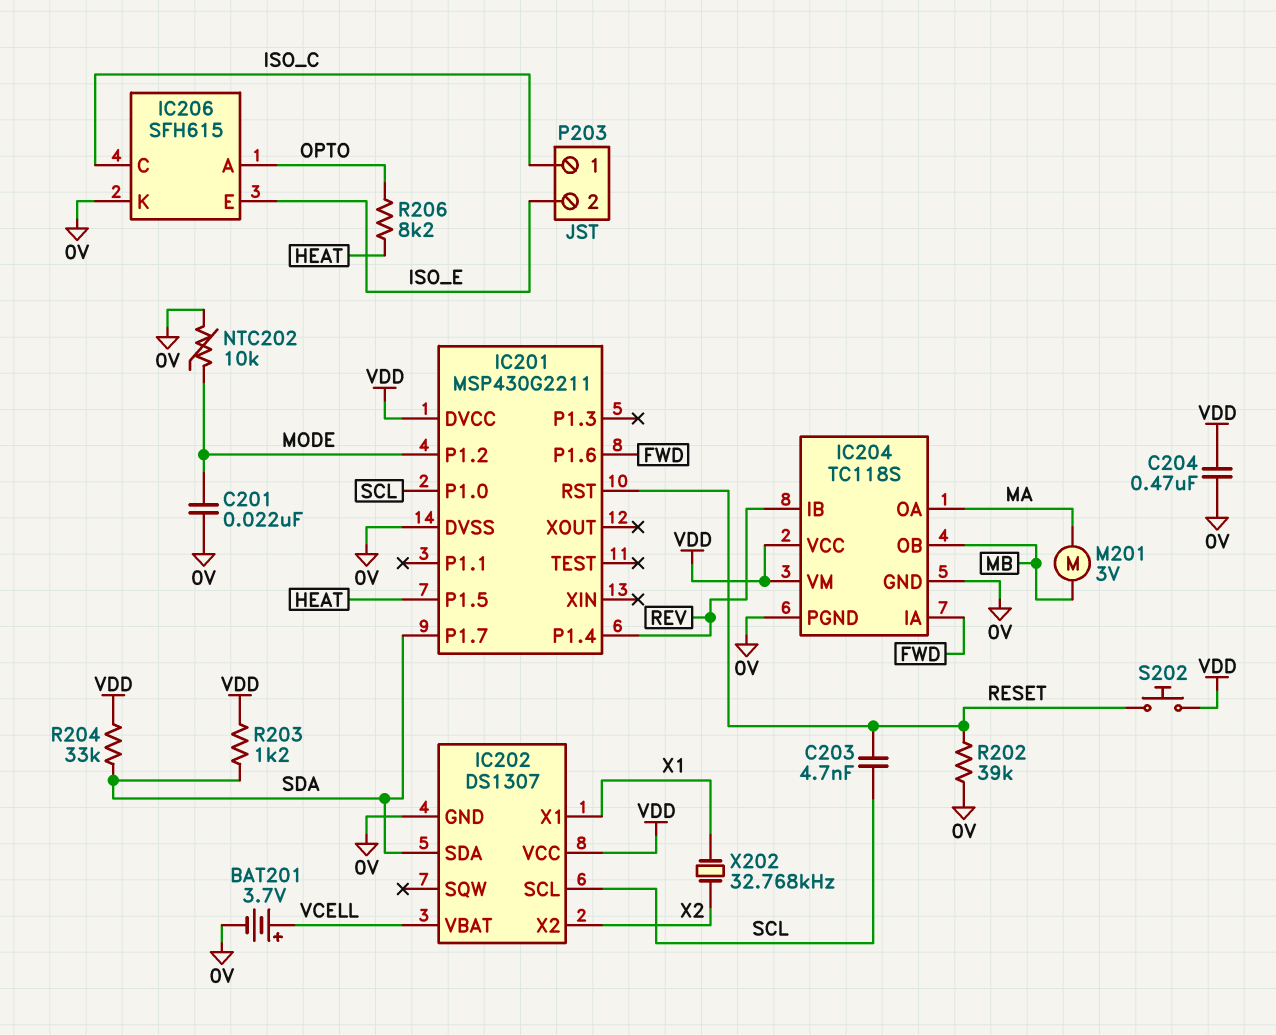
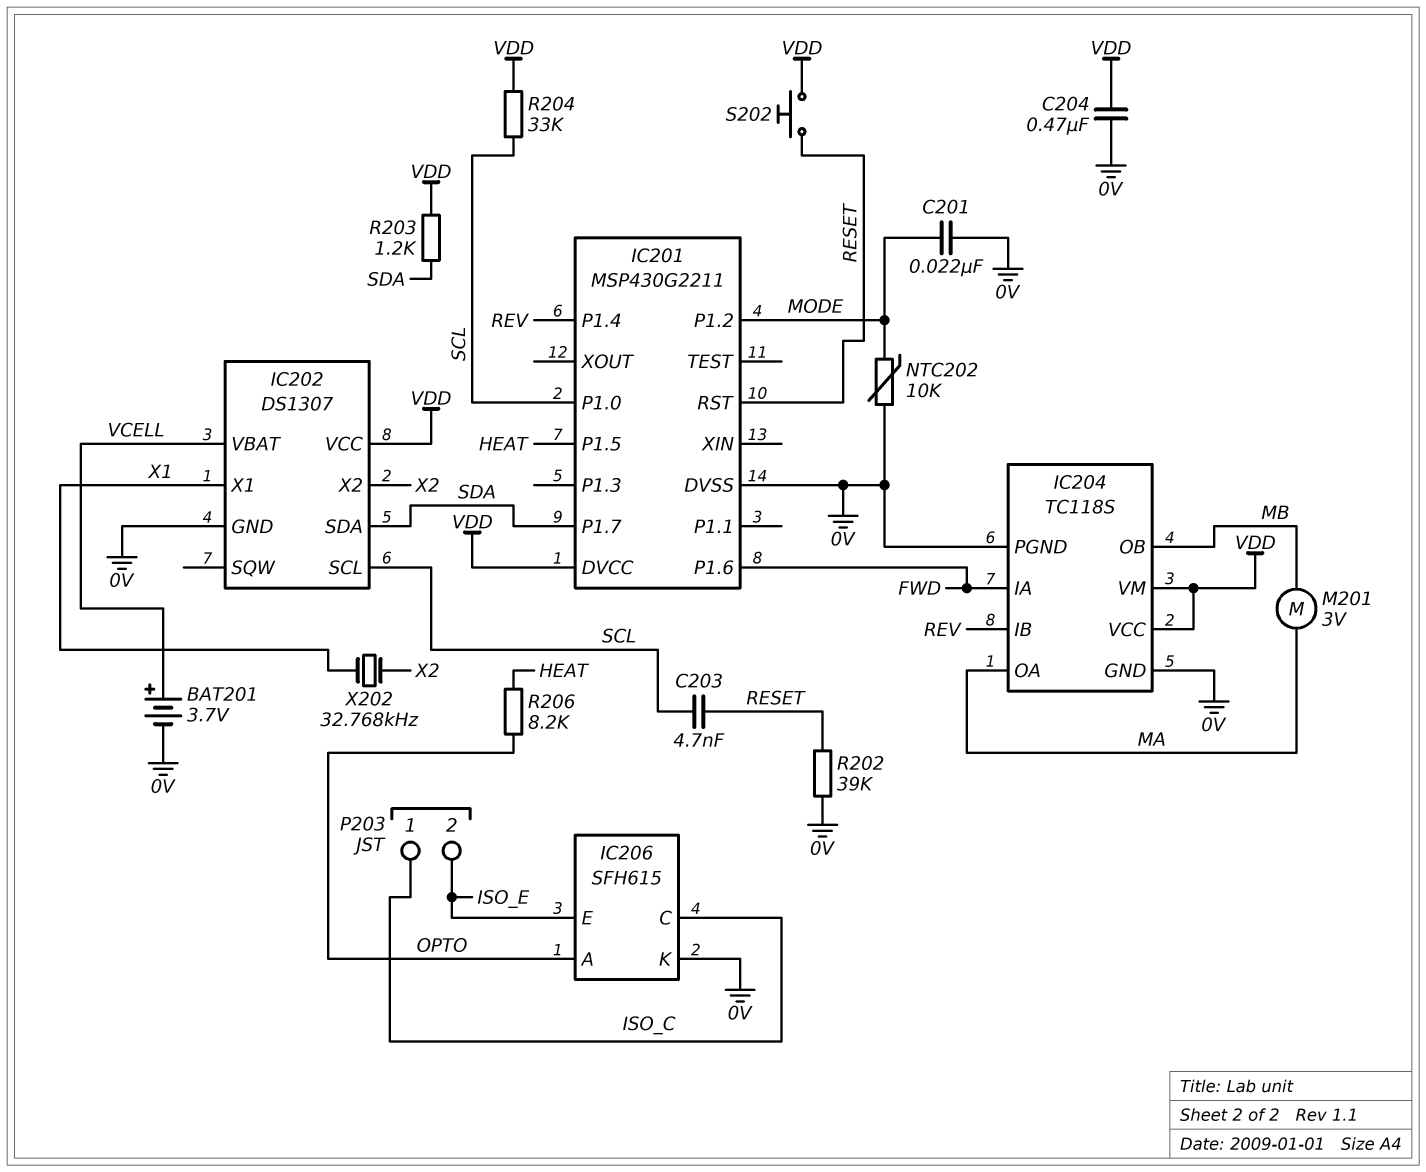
R204: 33k (SDA, VDD) -> 33k (SCL, VDD)

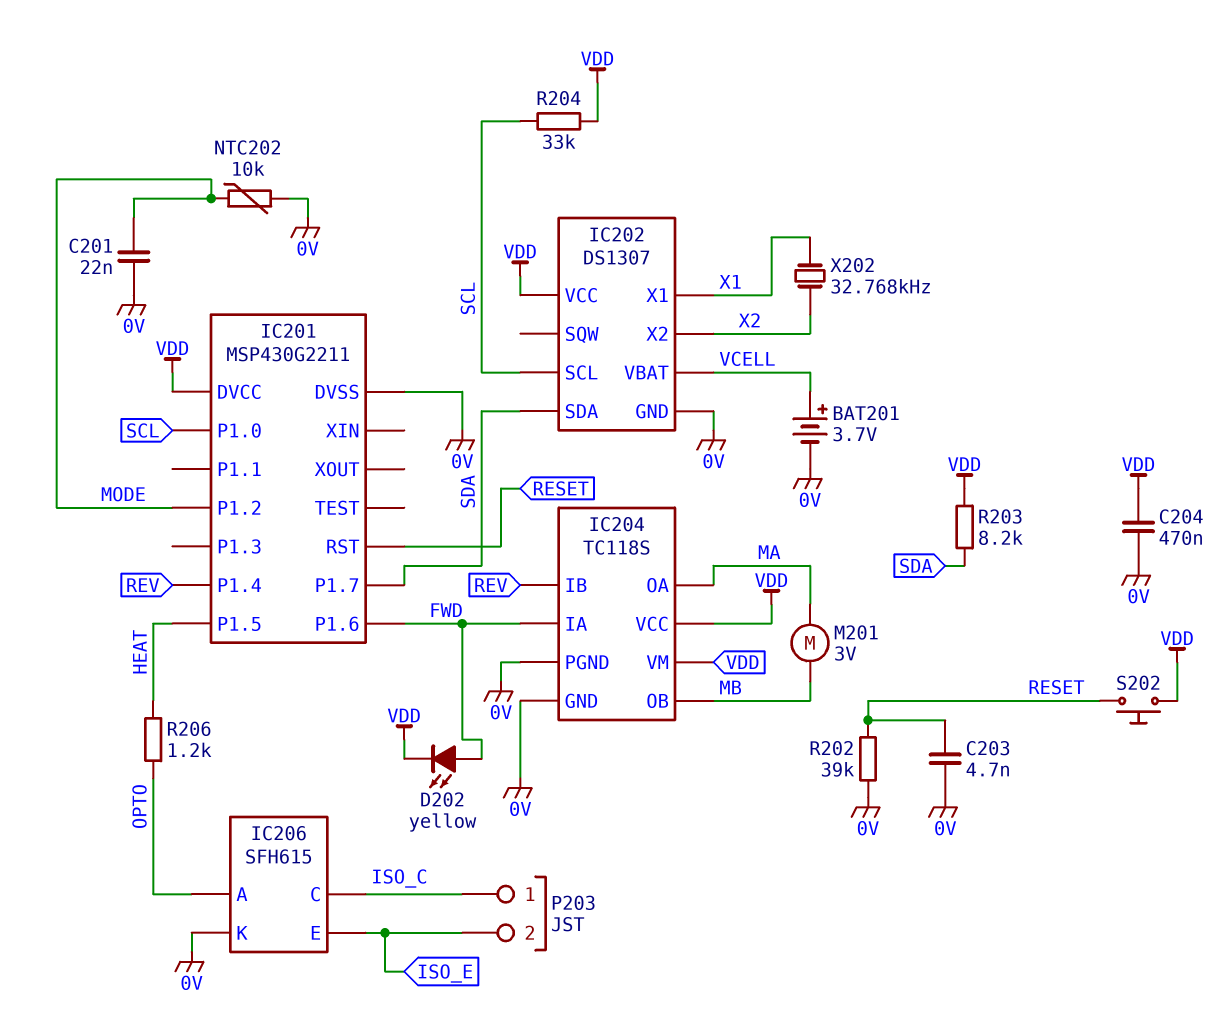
C203: 4.7nF (RESET, SCL) -> 4.7nF (0V, RESET)
D202: none -> LED yellow (A FWD, K VDD)
R203: 1.2k (SDA, VDD) -> 8.2k (SDA, VDD)
R206: 8.2k (HEAT, OPTO) -> 1.2k (HEAT, OPTO)

